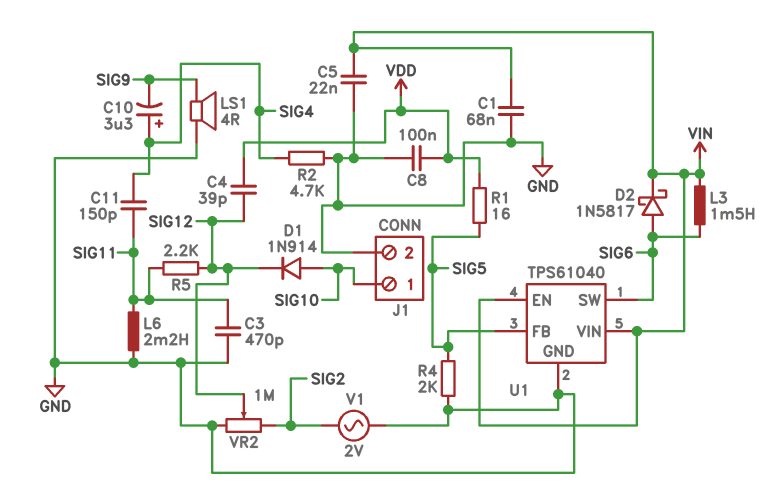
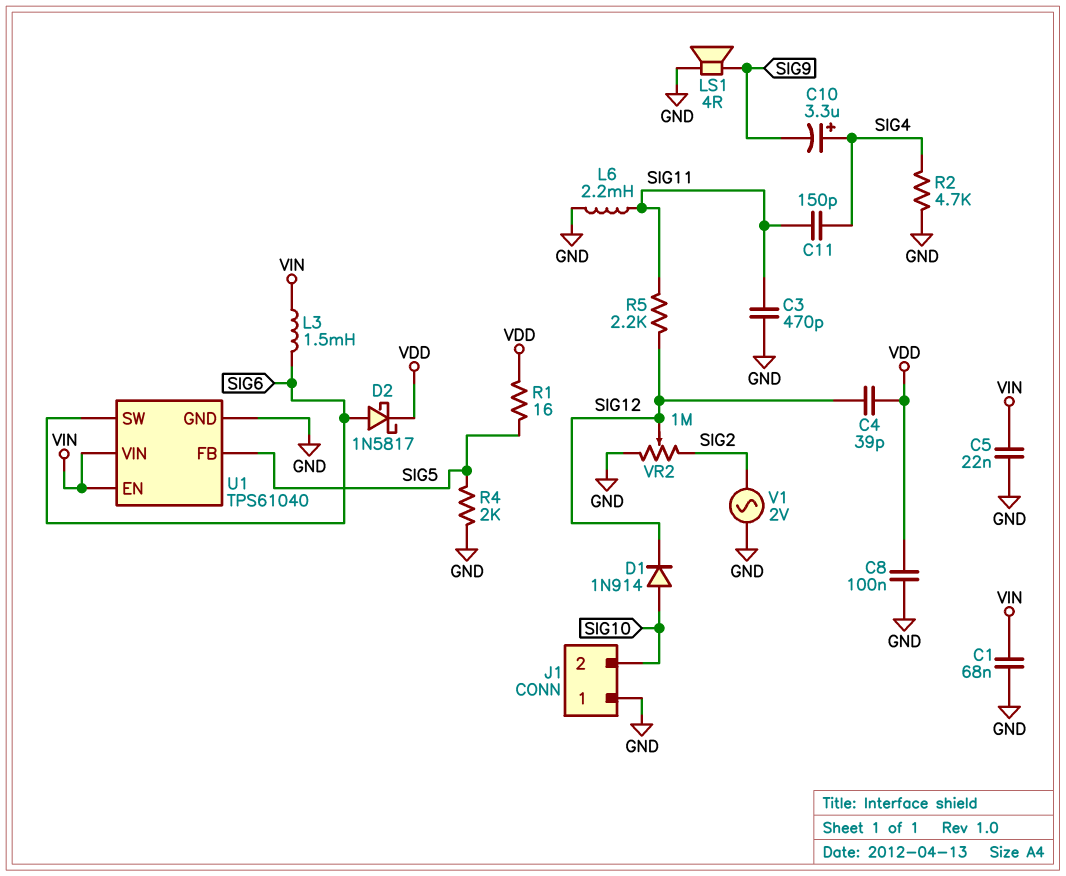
D2: schottky 1N5817 (A SIG6, K VIN) -> schottky 1N5817 (A SIG6, K VDD)
J1 pin 1: SIG10 -> GND
J1 pin 2: GND -> SIG10

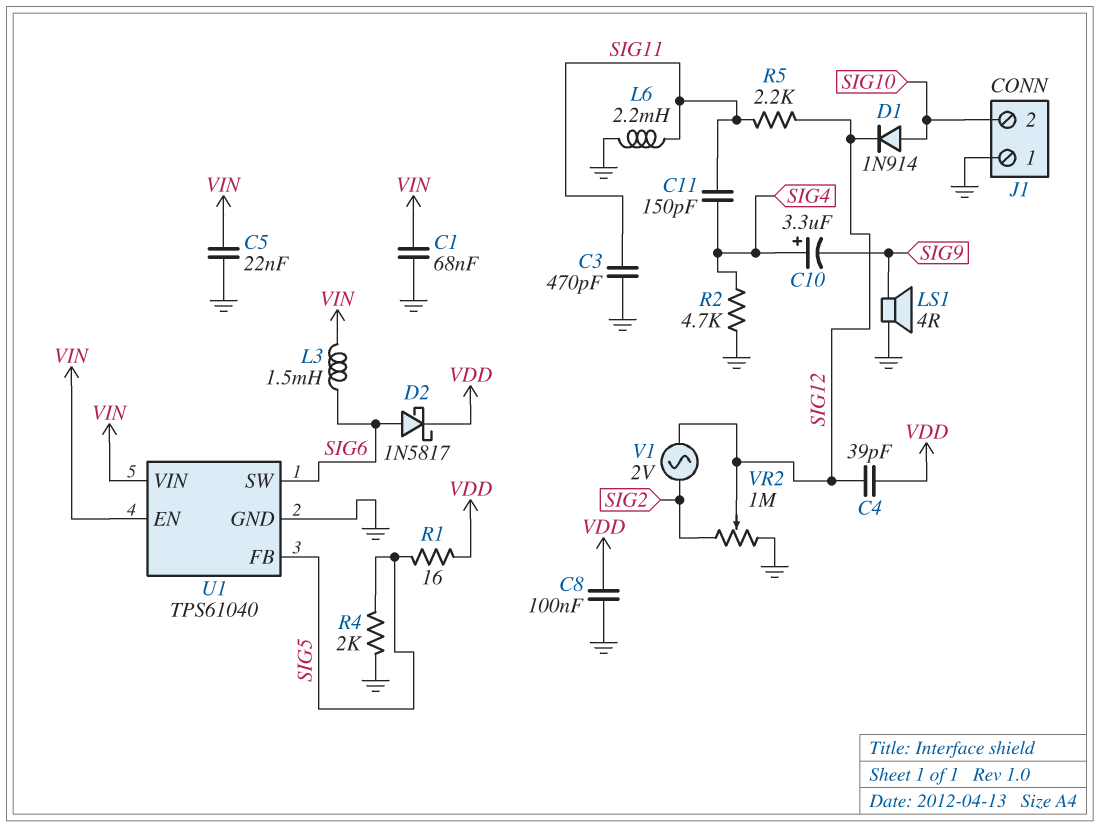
V1: AC 2V (GND, SIG2) -> AC 2V (SIG2, SIG12)

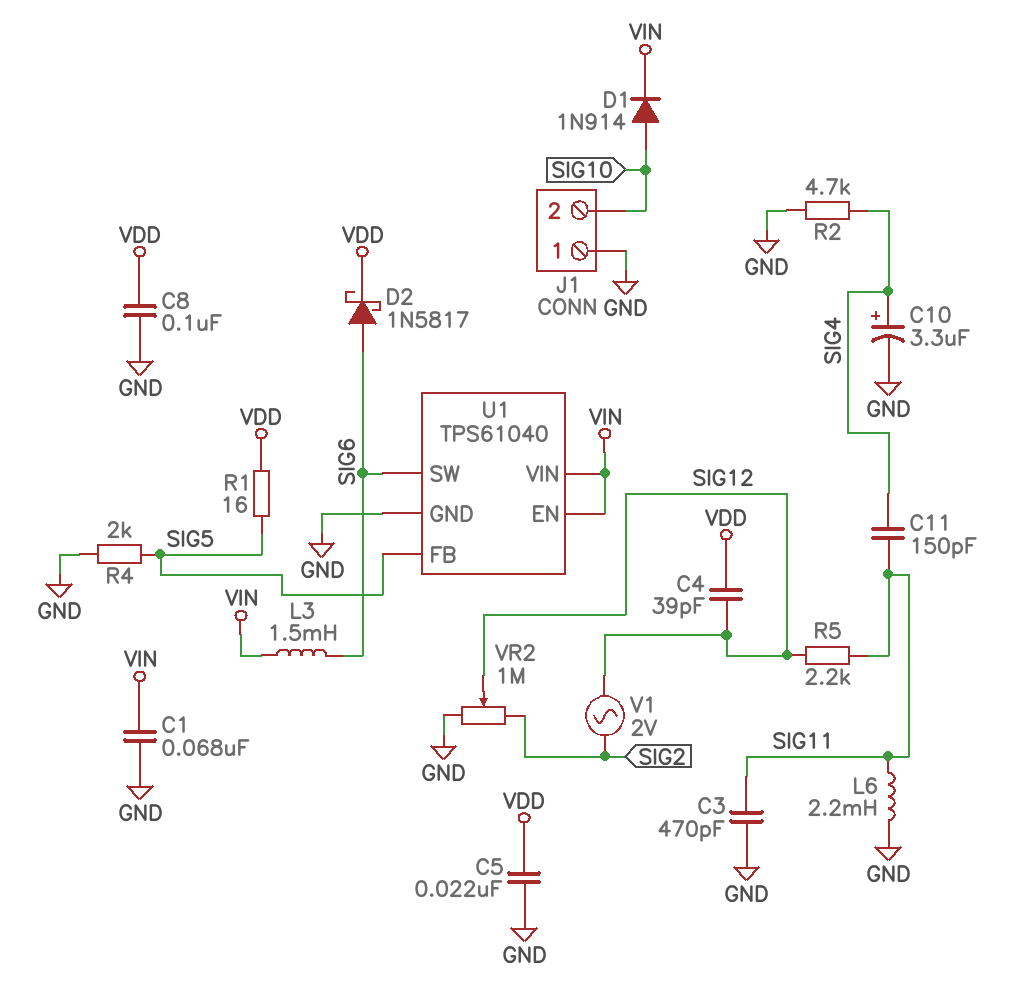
C5: 22nF (GND, VIN) -> 22nF (GND, VDD)
C10: 3.3uF (plus SIG4, minus SIG9) -> 3.3uF (plus SIG4, minus GND)
D1: diode 1N914 (A SIG10, K SIG12) -> diode 1N914 (A SIG10, K VIN)
LS1: speaker 4R (GND, SIG9) -> none

